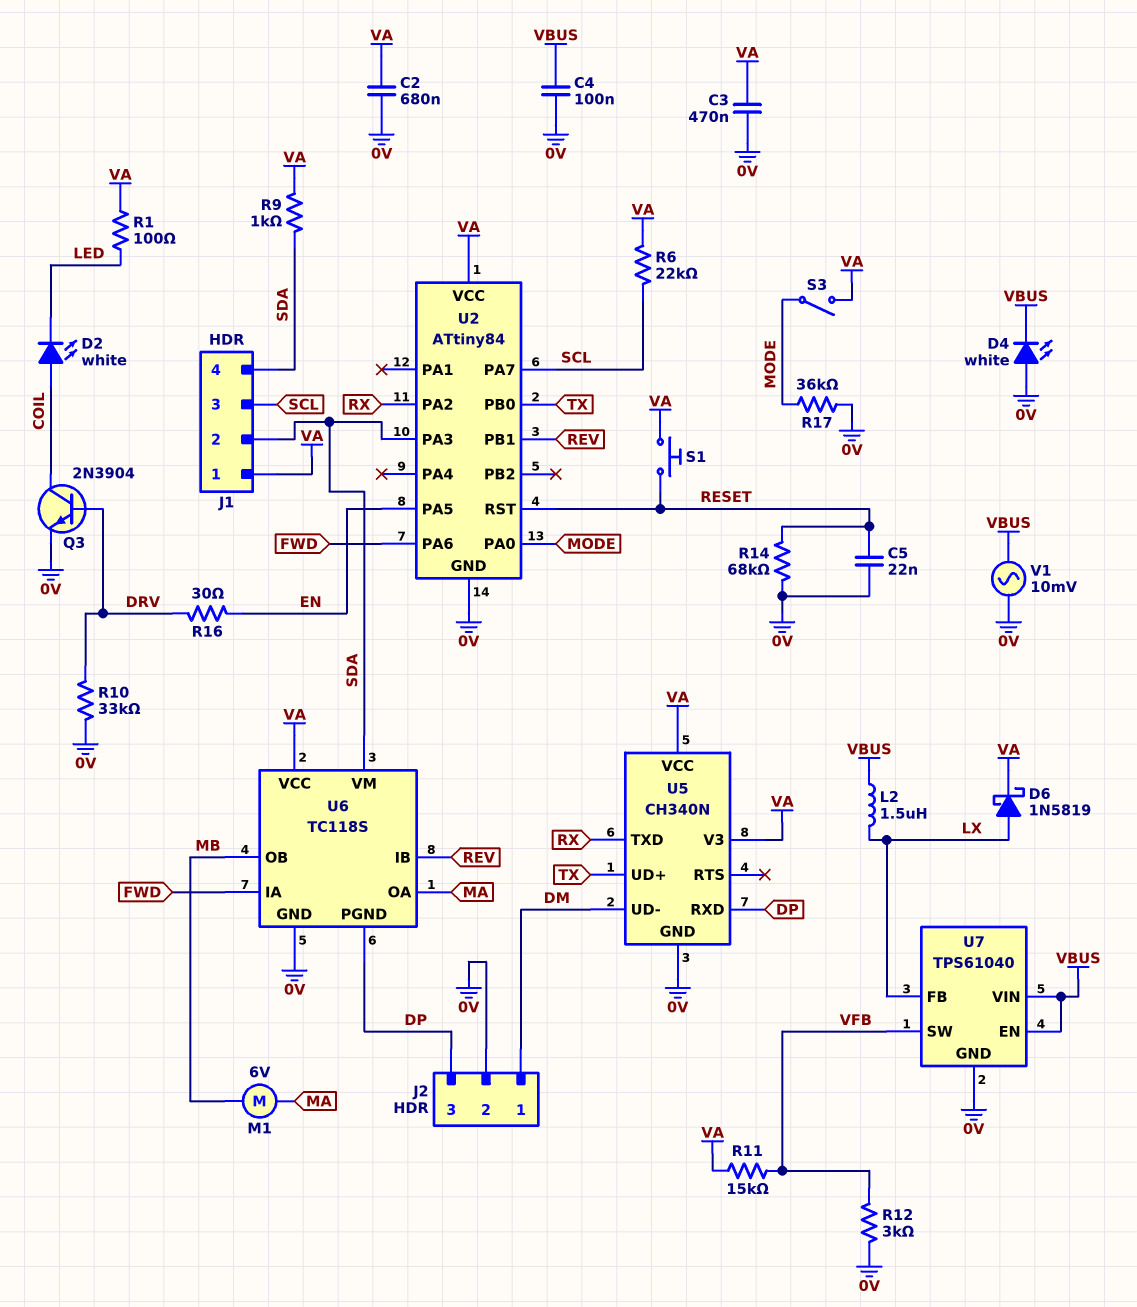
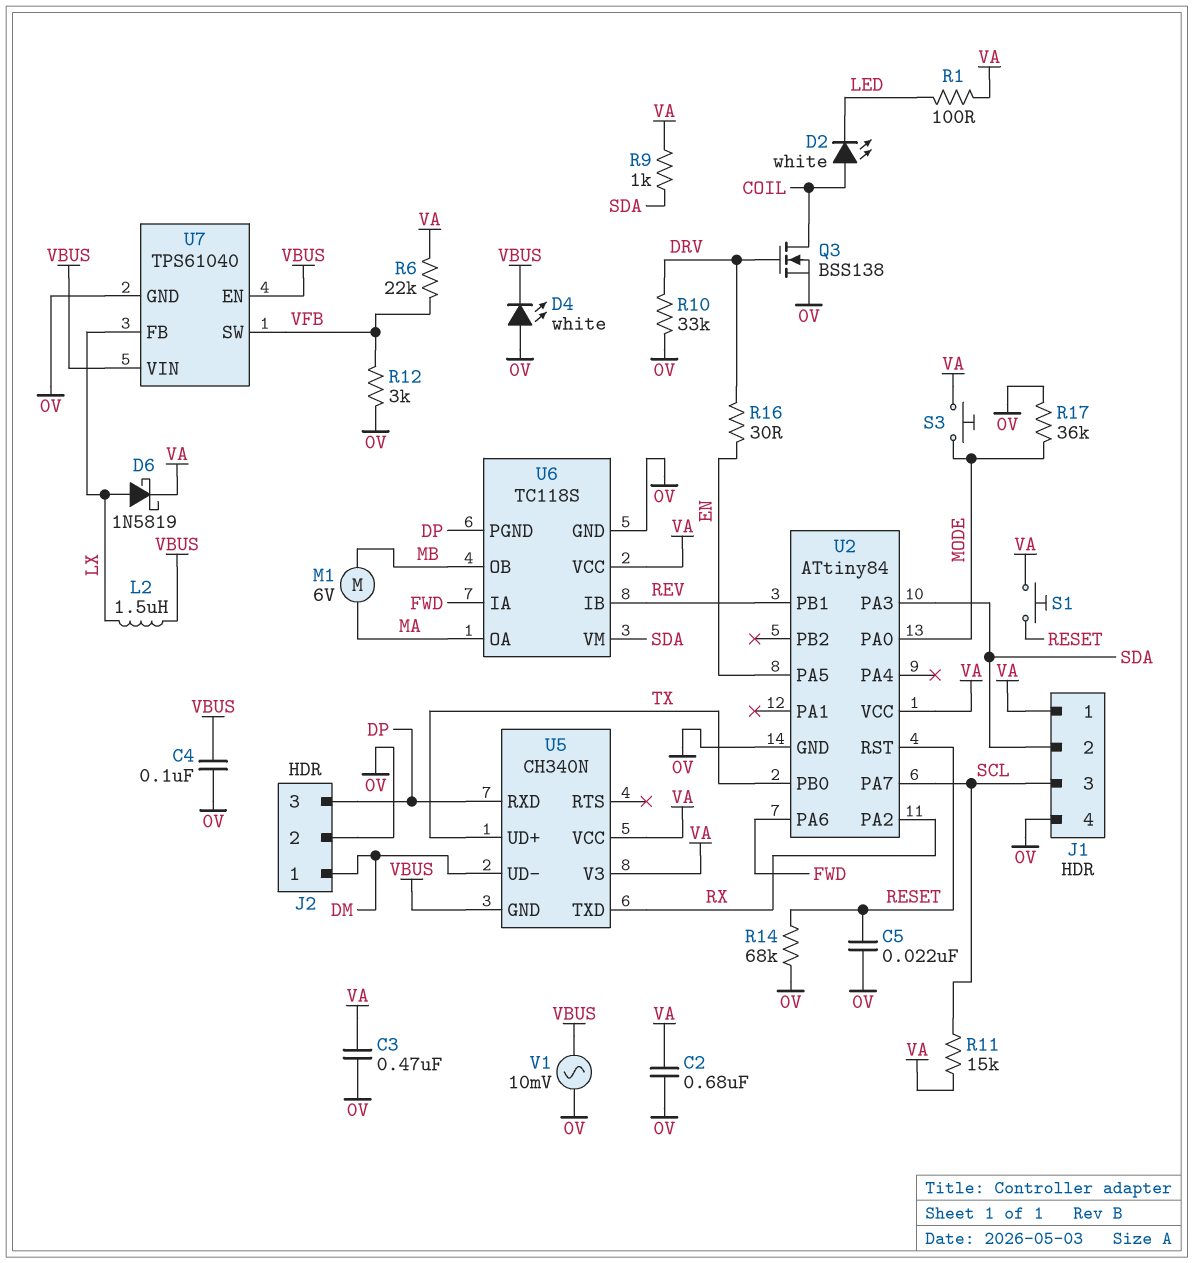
J1 pin 4: SDA -> 0V
Q3: NPN 2N3904 (B DRV, C COIL, E 0V) -> NMOS BSS138 (G DRV, D COIL, S 0V)
R6: 22k (SCL, VA) -> 22k (VA, VFB)
R11: 15k (VA, VFB) -> 15k (SCL, VA)
S3: switch (MODE, VA) -> button (MODE, VA)
U5 pin GND: 0V -> VBUS

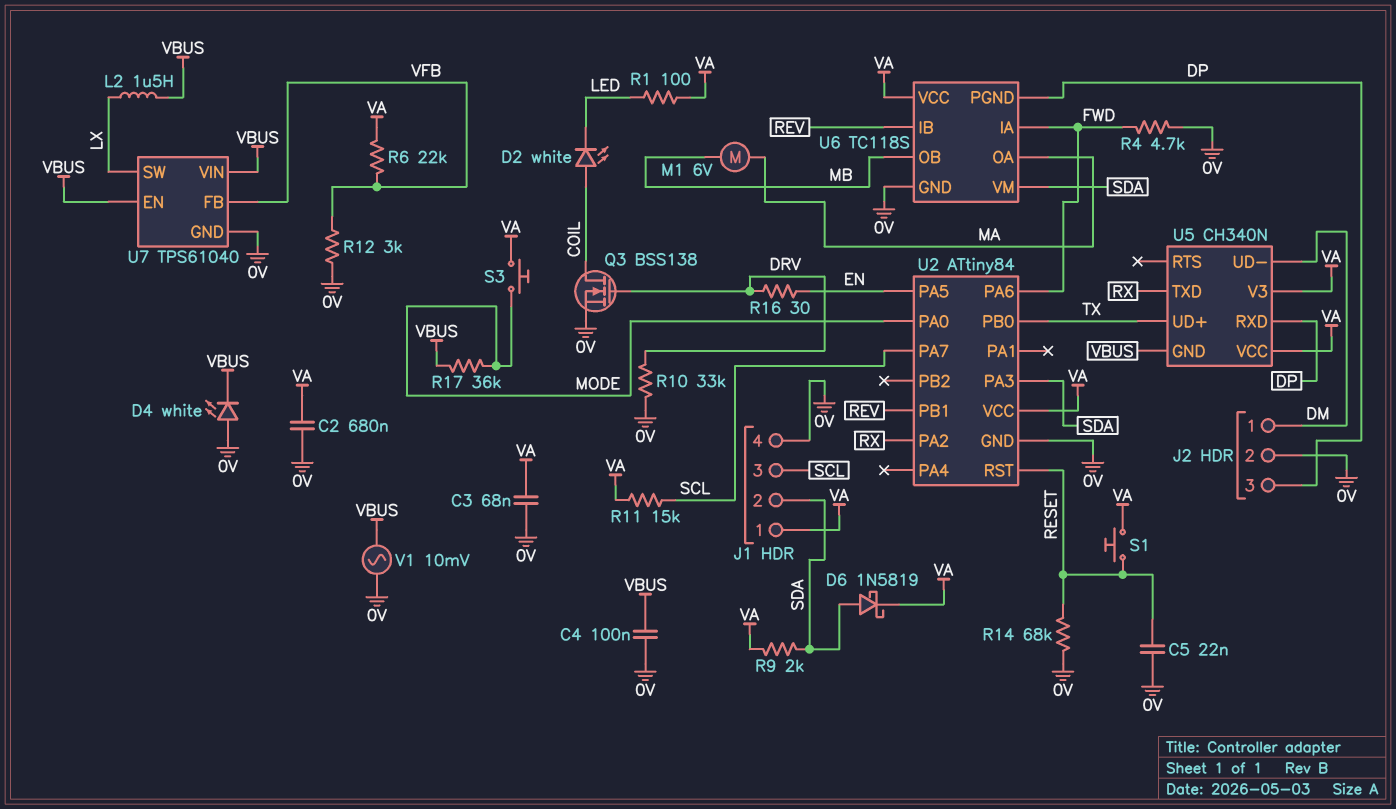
C3: 470nF (0V, VA) -> 68nF (0V, VA)
D6: schottky 1N5819 (A LX, K VA) -> schottky 1N5819 (A SDA, K VA)
R4: none -> 4.7k (0V, FWD)
R9: 1k (SDA, VA) -> 2k (SDA, VA)
R17: 36k (0V, MODE) -> 36k (MODE, VBUS)
U7 pin FB: LX -> VFB
U7 pin SW: VFB -> LX

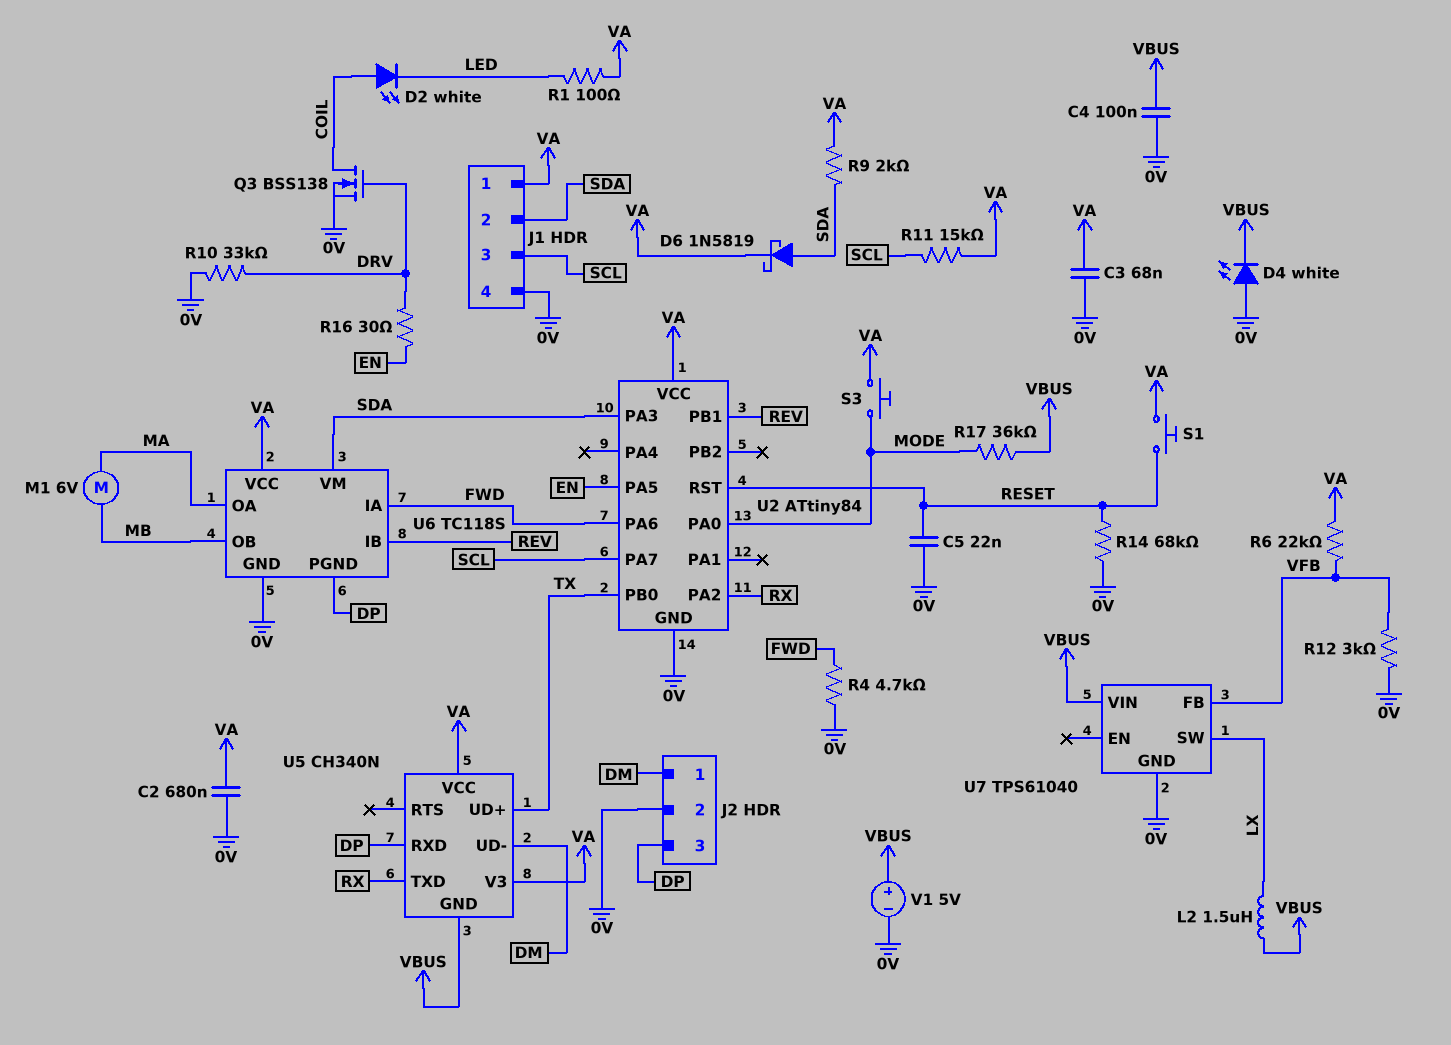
U7 pin EN: VBUS -> none
V1: AC 10mV (0V, VBUS) -> 5V (plus VBUS, minus 0V)

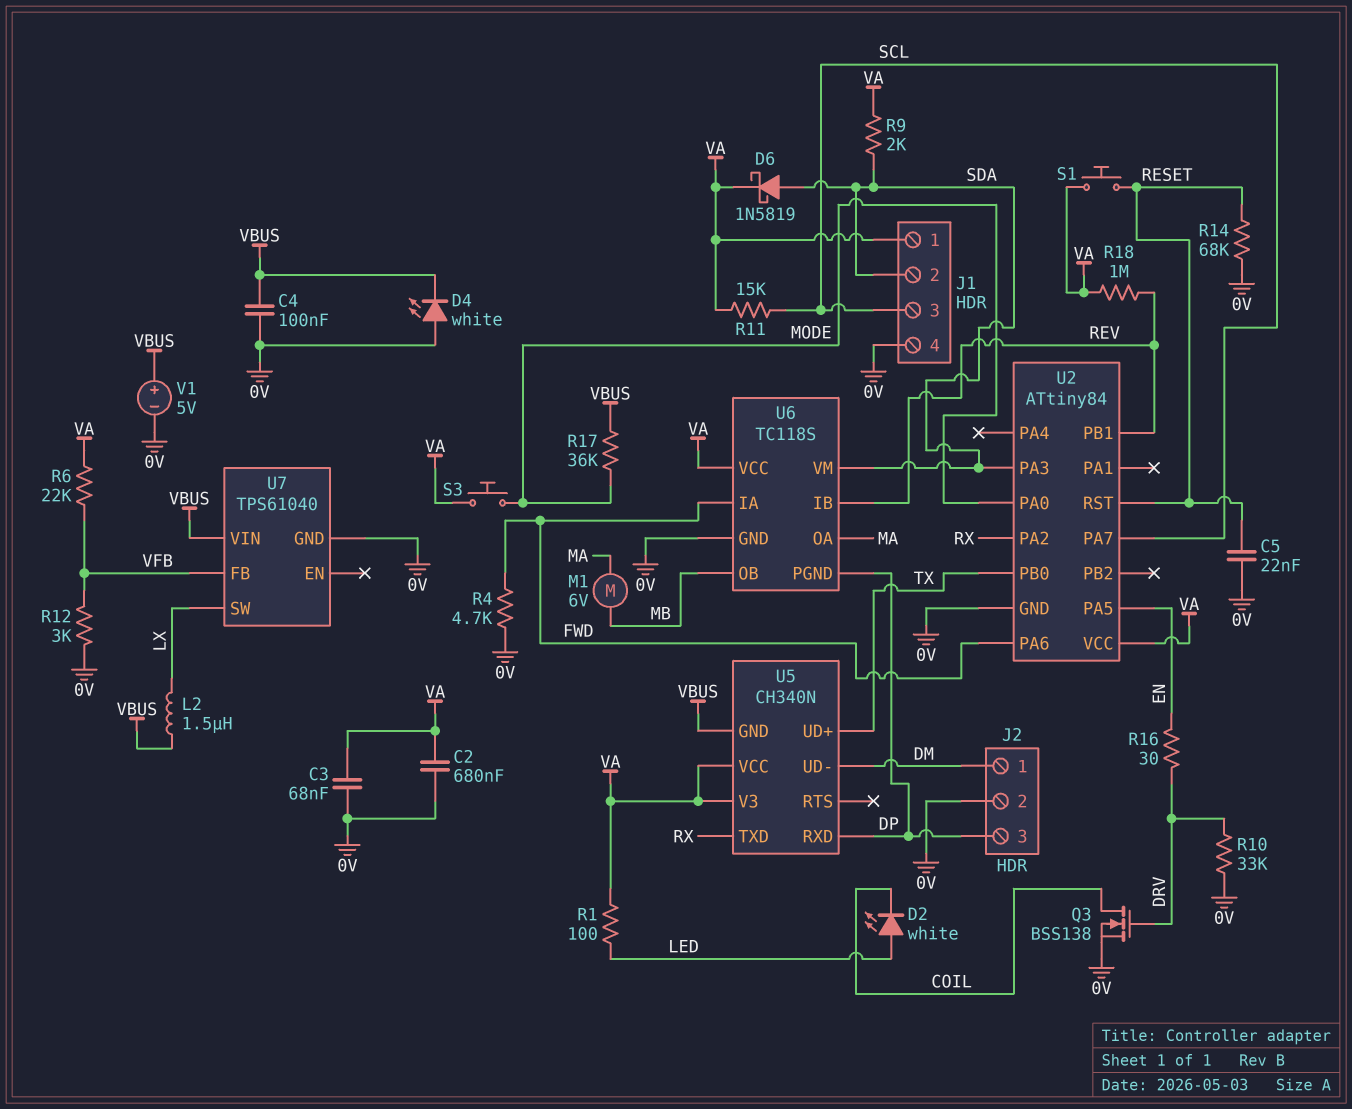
D2: LED white (A COIL, K LED) -> LED white (A LED, K COIL)
R18: none -> 1M (REV, VA)

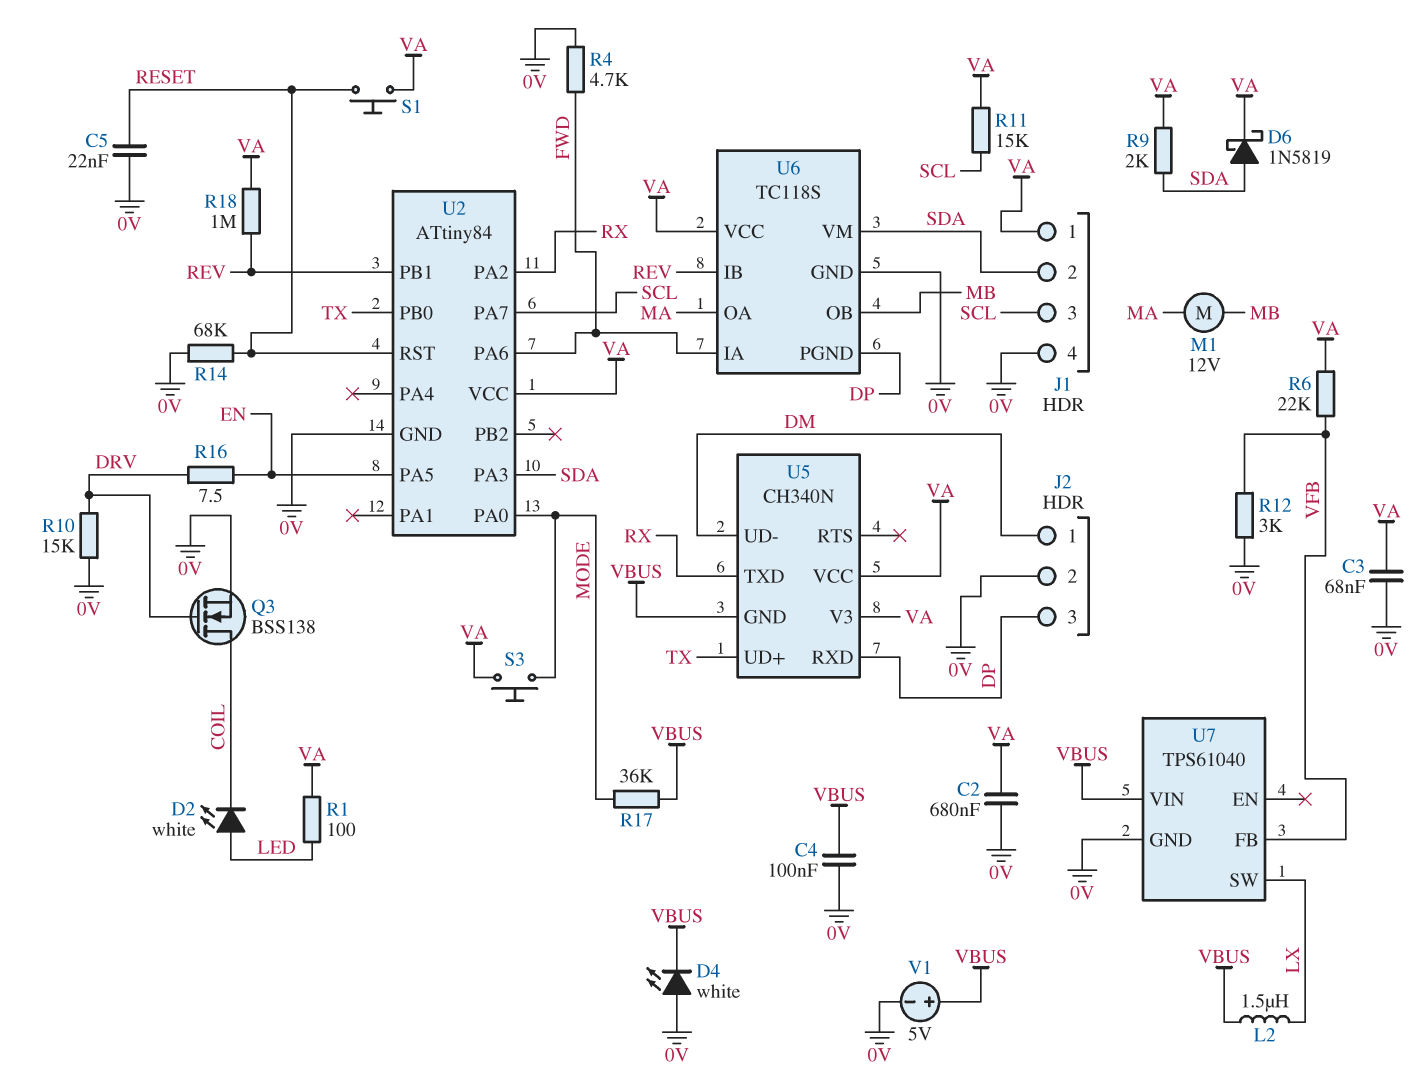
M1: motor 6V (MA, MB) -> motor 12V (MA, MB)
R10: 33k (0V, DRV) -> 15k (0V, DRV)
R16: 30 (DRV, EN) -> 7.5 (DRV, EN)

